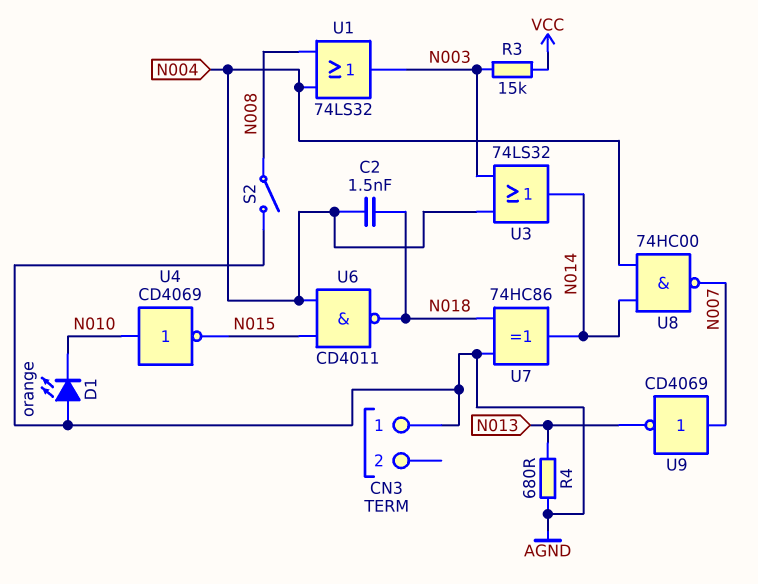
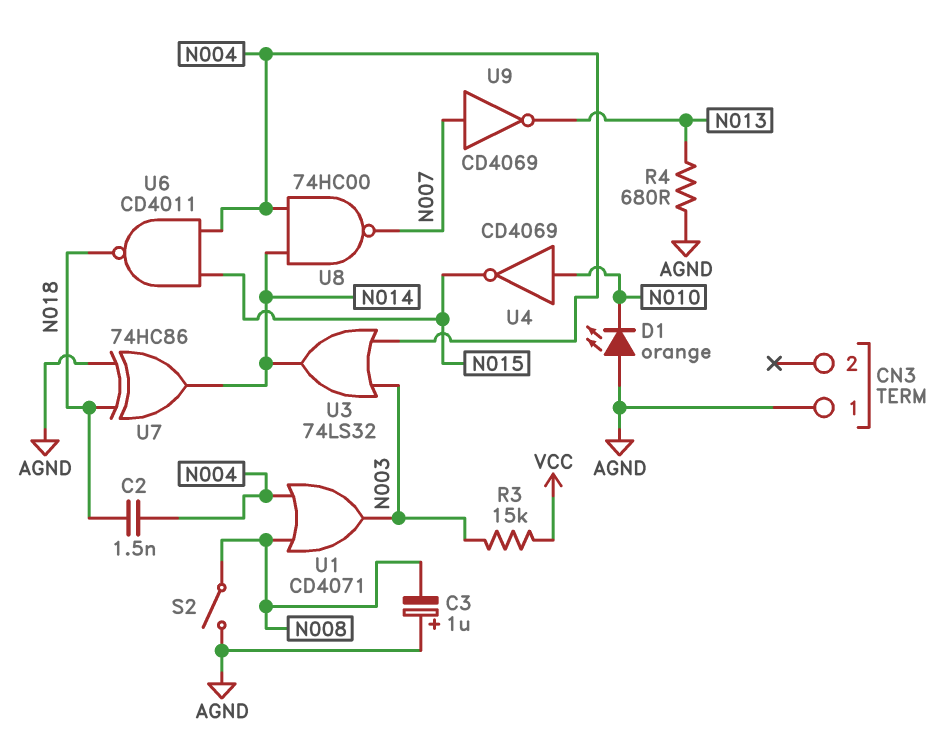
C3: none -> 1uF (plus AGND, minus N008)
U1: OR 74LS32 (in N004, in N008, out N003) -> OR CD4071 (in N004, in N008, out N003)

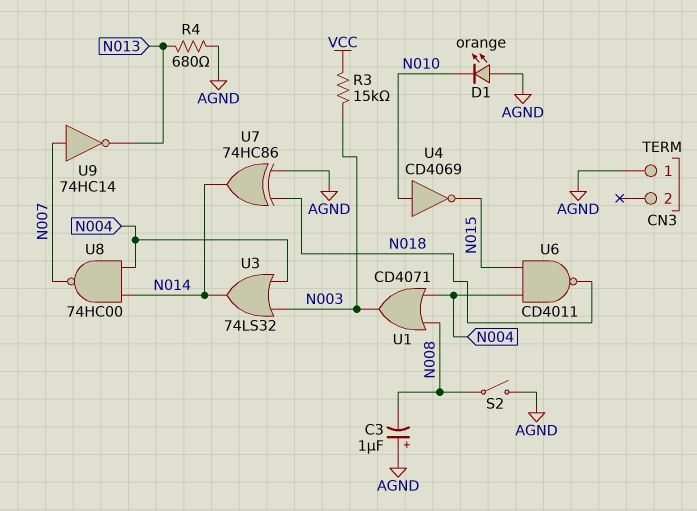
C2: 1.5nF (N004, N018) -> none
U9: NOT CD4069 (in N007, out N013) -> NOT 74HC14 (in N007, out N013)

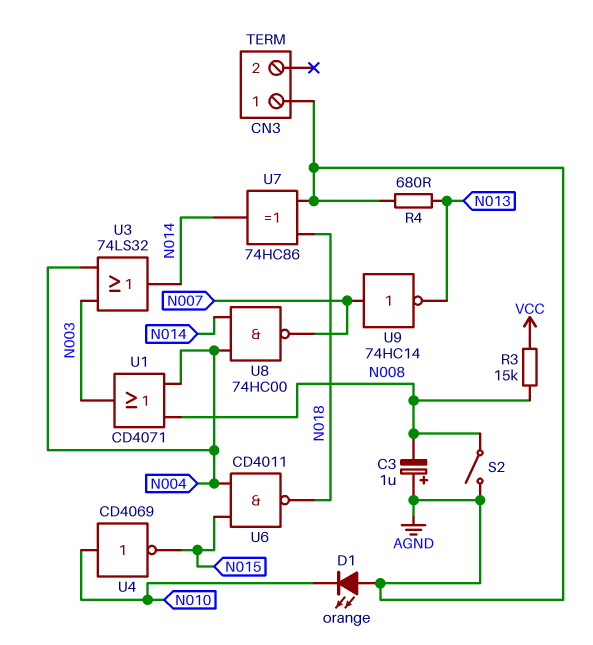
R3: 15k (N003, VCC) -> 15k (N008, VCC)

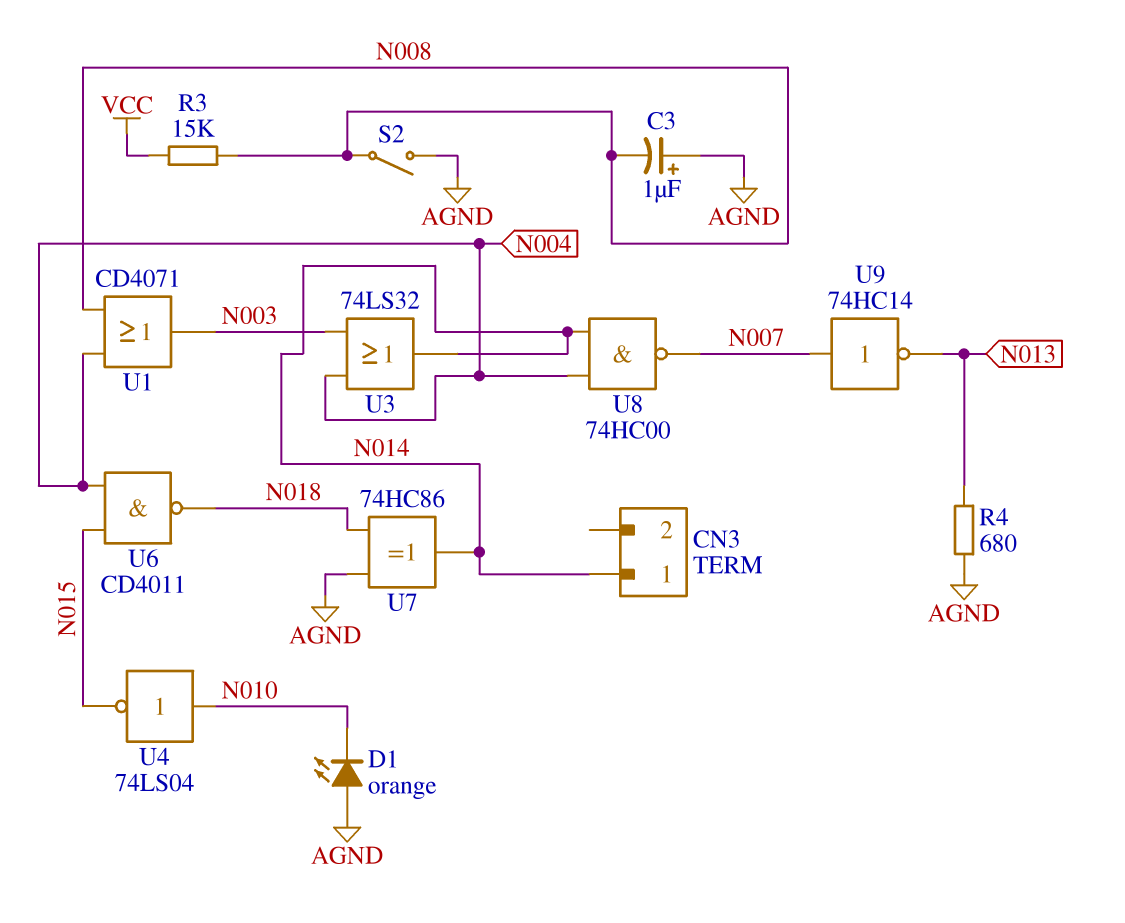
CN3 pin 1: AGND -> N014
U4: NOT CD4069 (in N010, out N015) -> NOT 74LS04 (in N010, out N015)

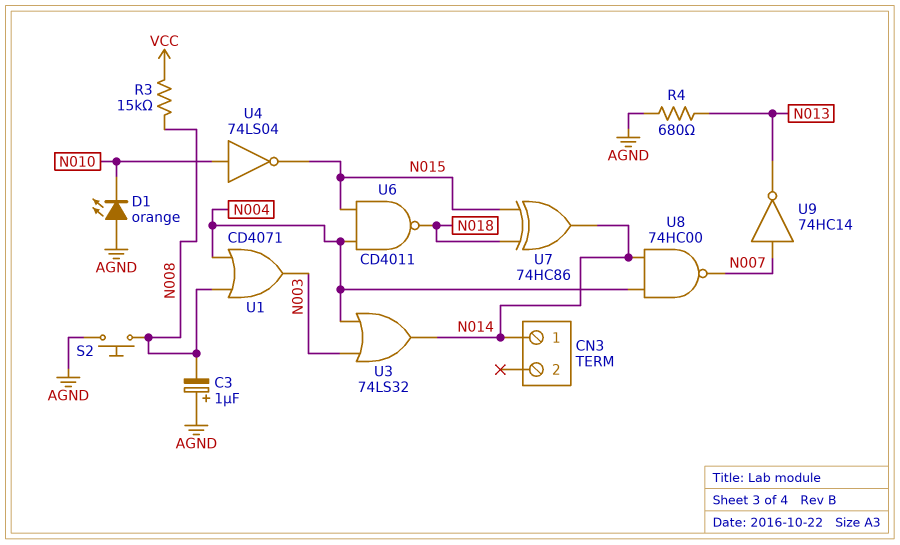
S2: switch (AGND, N008) -> button (AGND, N008)
U7: XOR 74HC86 (in AGND, in N018, out N014) -> XOR 74HC86 (in N015, in N018, out N014)

